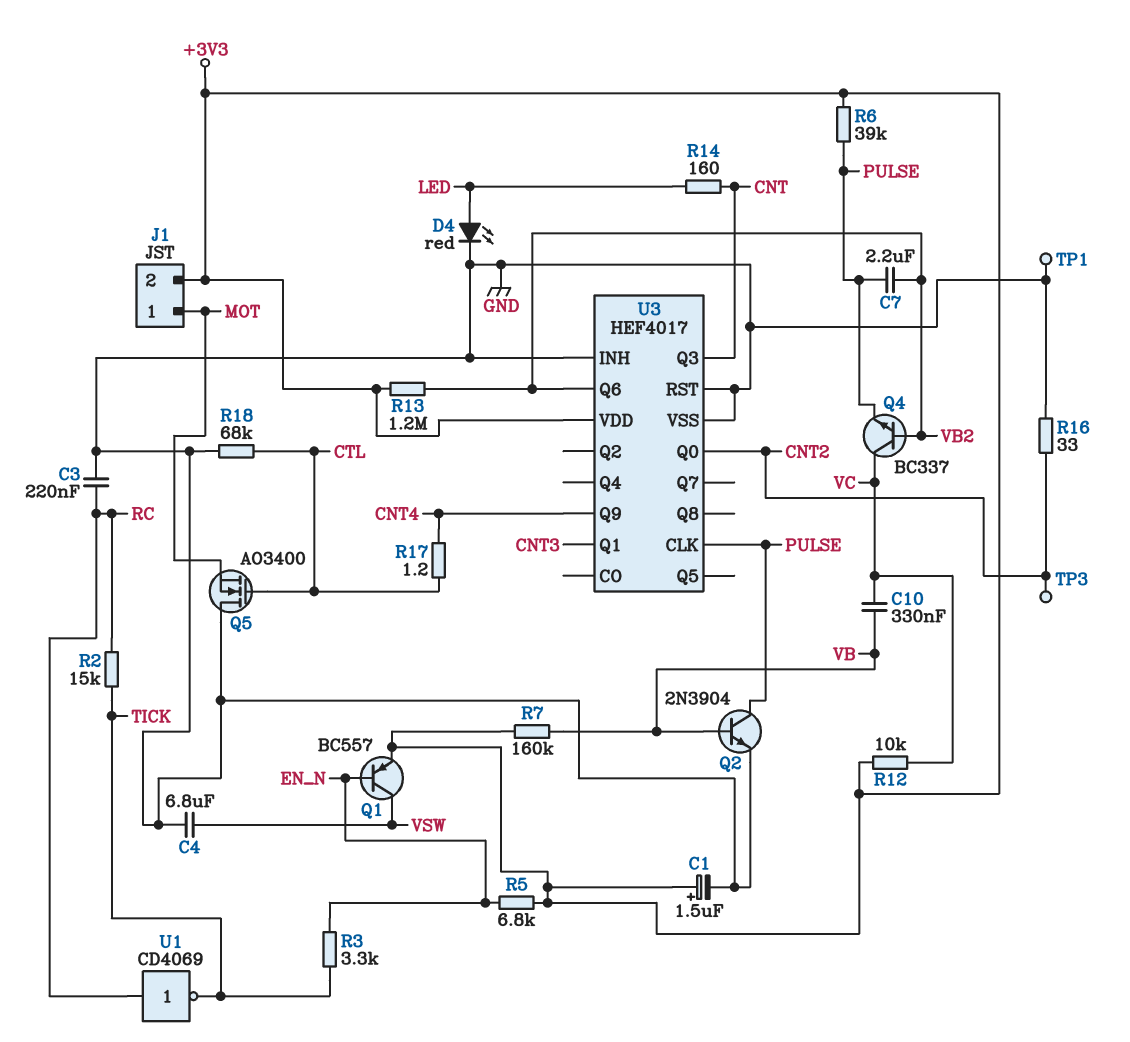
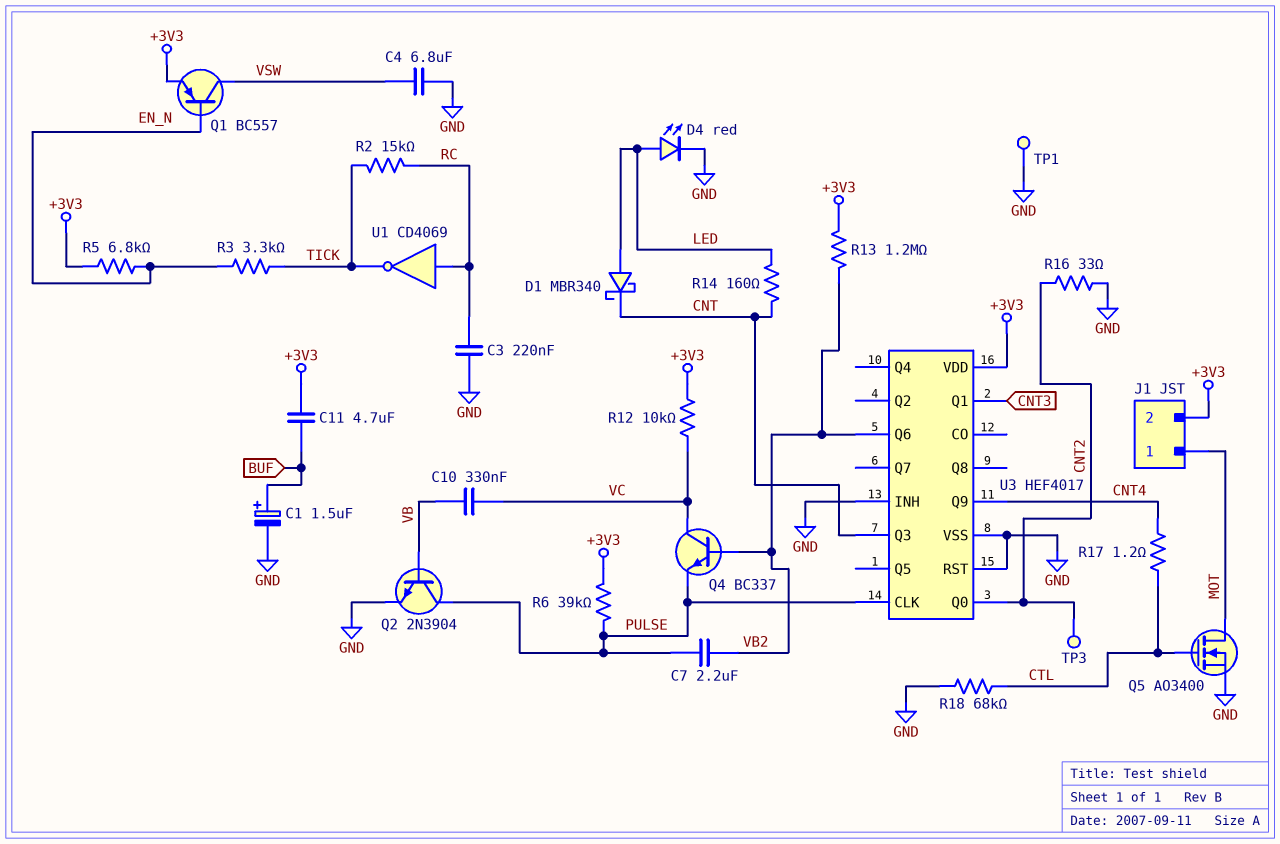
C1: 1.5uF (plus +3V3, minus GND) -> 1.5uF (plus BUF, minus GND)
C11: none -> 4.7uF (+3V3, BUF)
D1: none -> schottky MBR340 (A LED, K CNT)
Q5: NMOS AO3400 (G CTL, D GND, S MOT) -> NMOS AO3400 (G CTL, D MOT, S GND)
R7: 160k (+3V3, VB) -> none

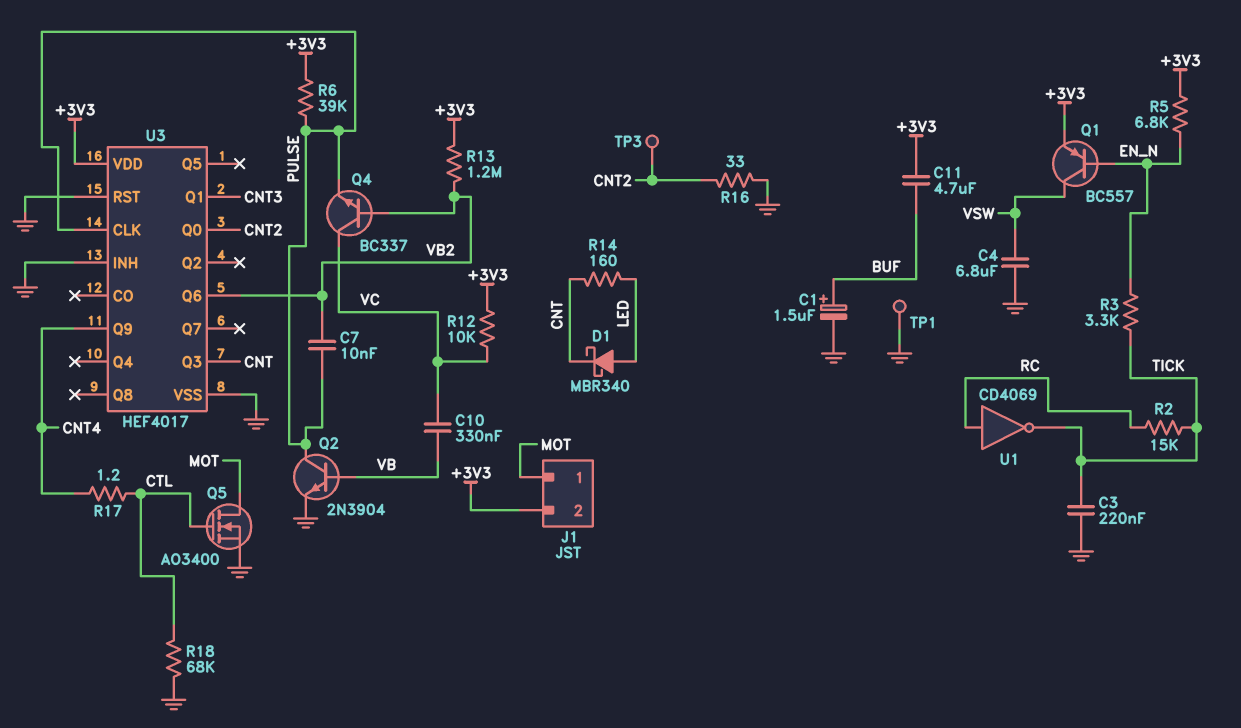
C3: 220nF (GND, RC) -> 220nF (GND, TICK)
C7: 2.2uF (PULSE, VB2) -> 10nF (PULSE, VB2)
D4: LED red (A LED, K GND) -> none

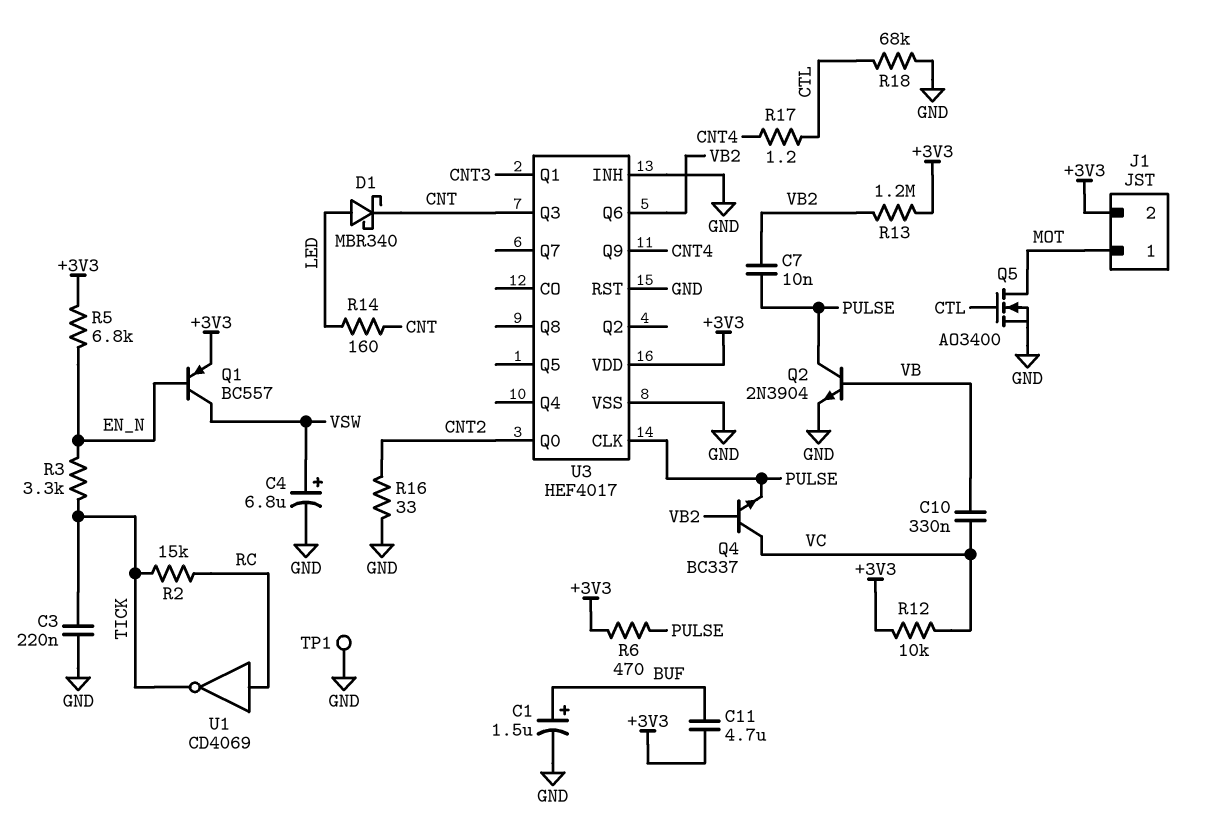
C4: 6.8uF (GND, VSW) -> 6.8uF (plus VSW, minus GND)
R6: 39k (+3V3, PULSE) -> 470 (+3V3, PULSE)
TP3: test point (CNT2) -> none

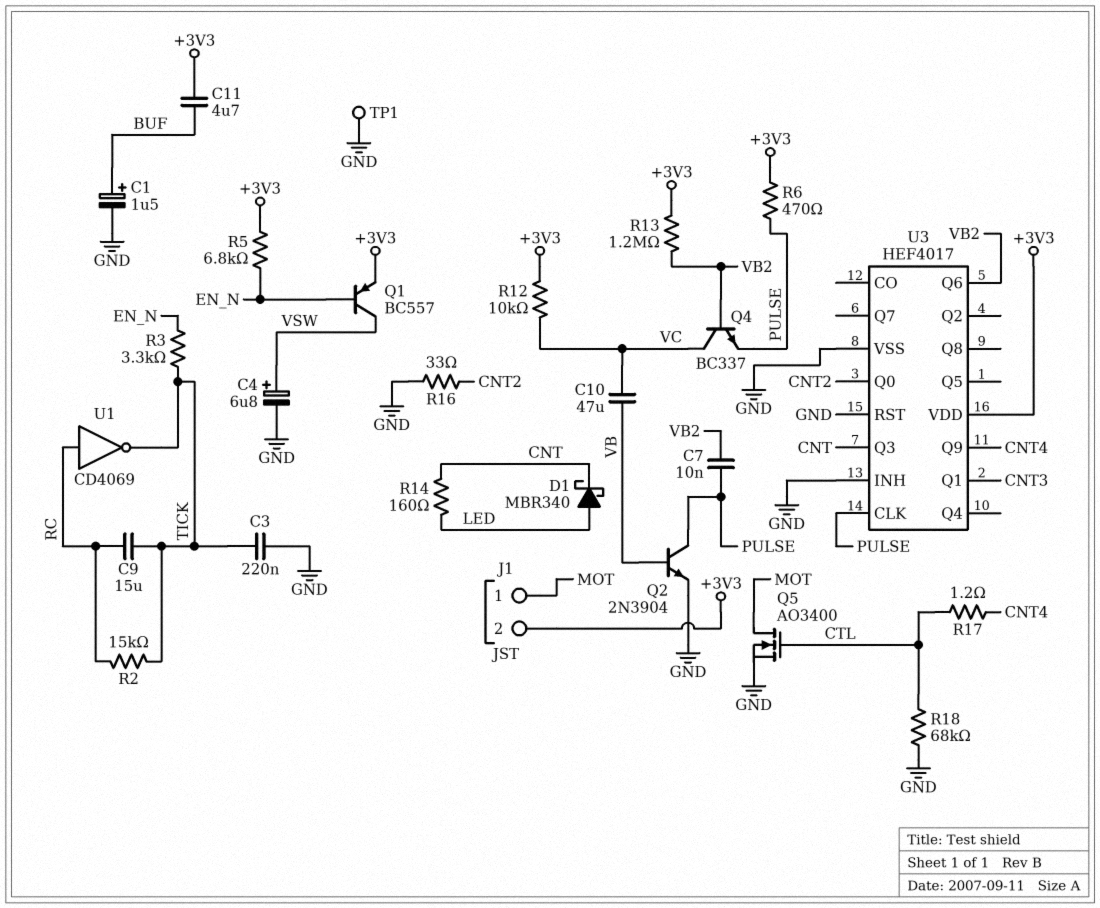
C9: none -> 15uF (RC, TICK)
C10: 330nF (VB, VC) -> 47uF (VB, VC)

